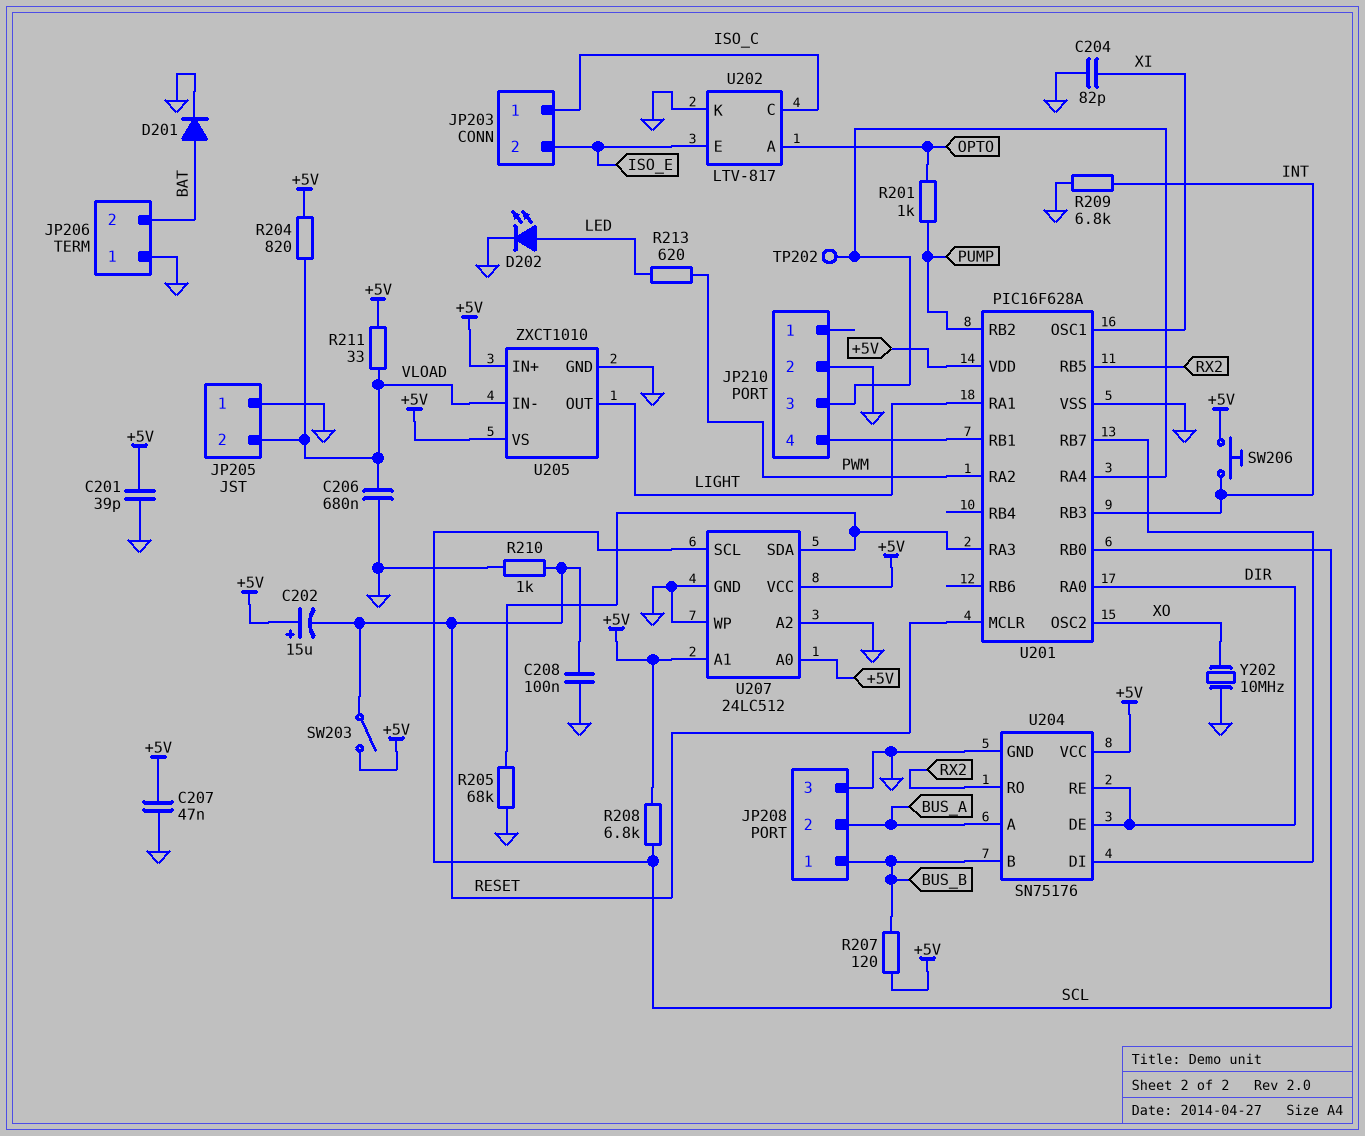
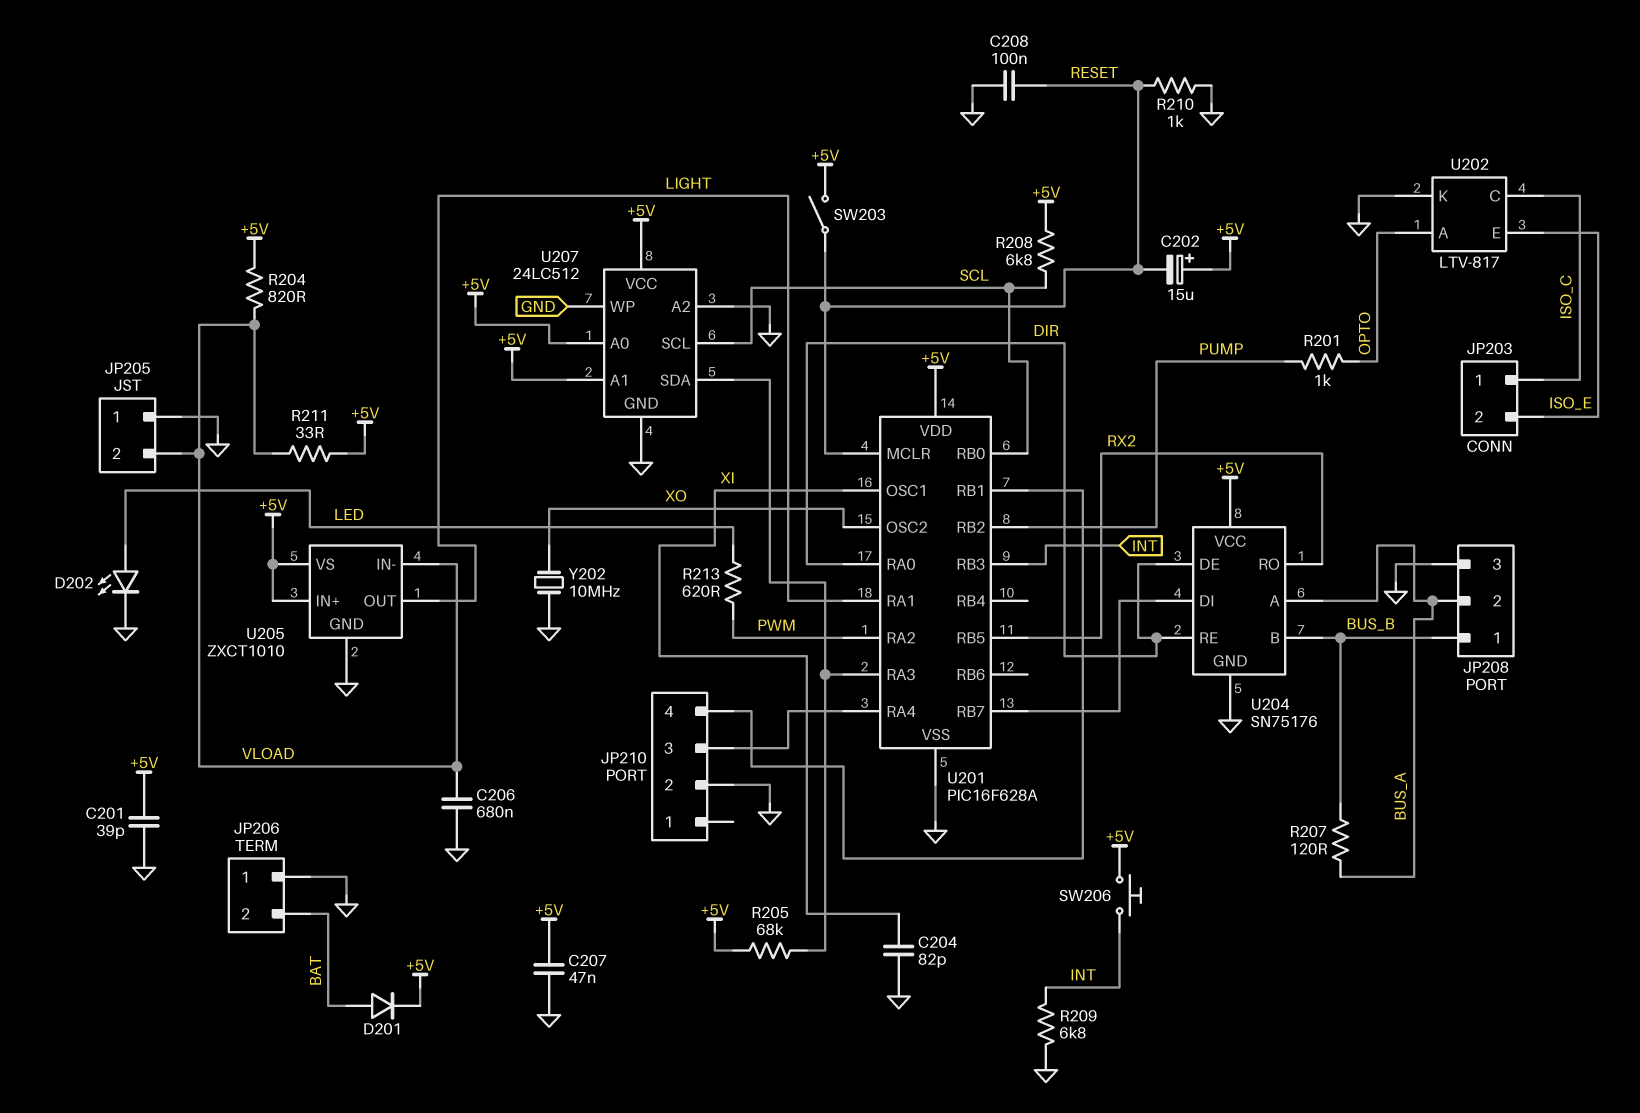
D201: diode (A BAT, K GND) -> diode (A BAT, K +5V)
R205: 68k (GND, U201/RA3) -> 68k (+5V, U201/RA3)
R207: 120 (+5V, BUS_B) -> 120 (BUS_A, BUS_B)
TP202: test point (JP210/3) -> none

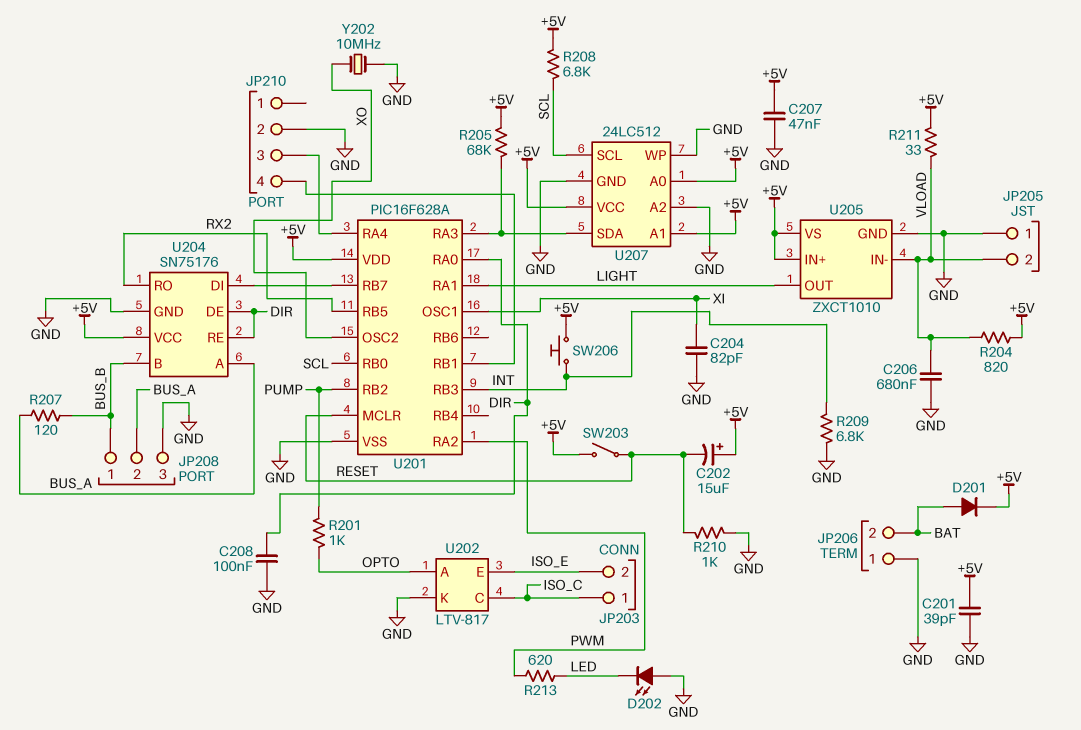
C208: 100nF (GND, RESET) -> 100nF (DIR, GND)
D202: LED (A LED, K GND) -> LED (A GND, K LED)

